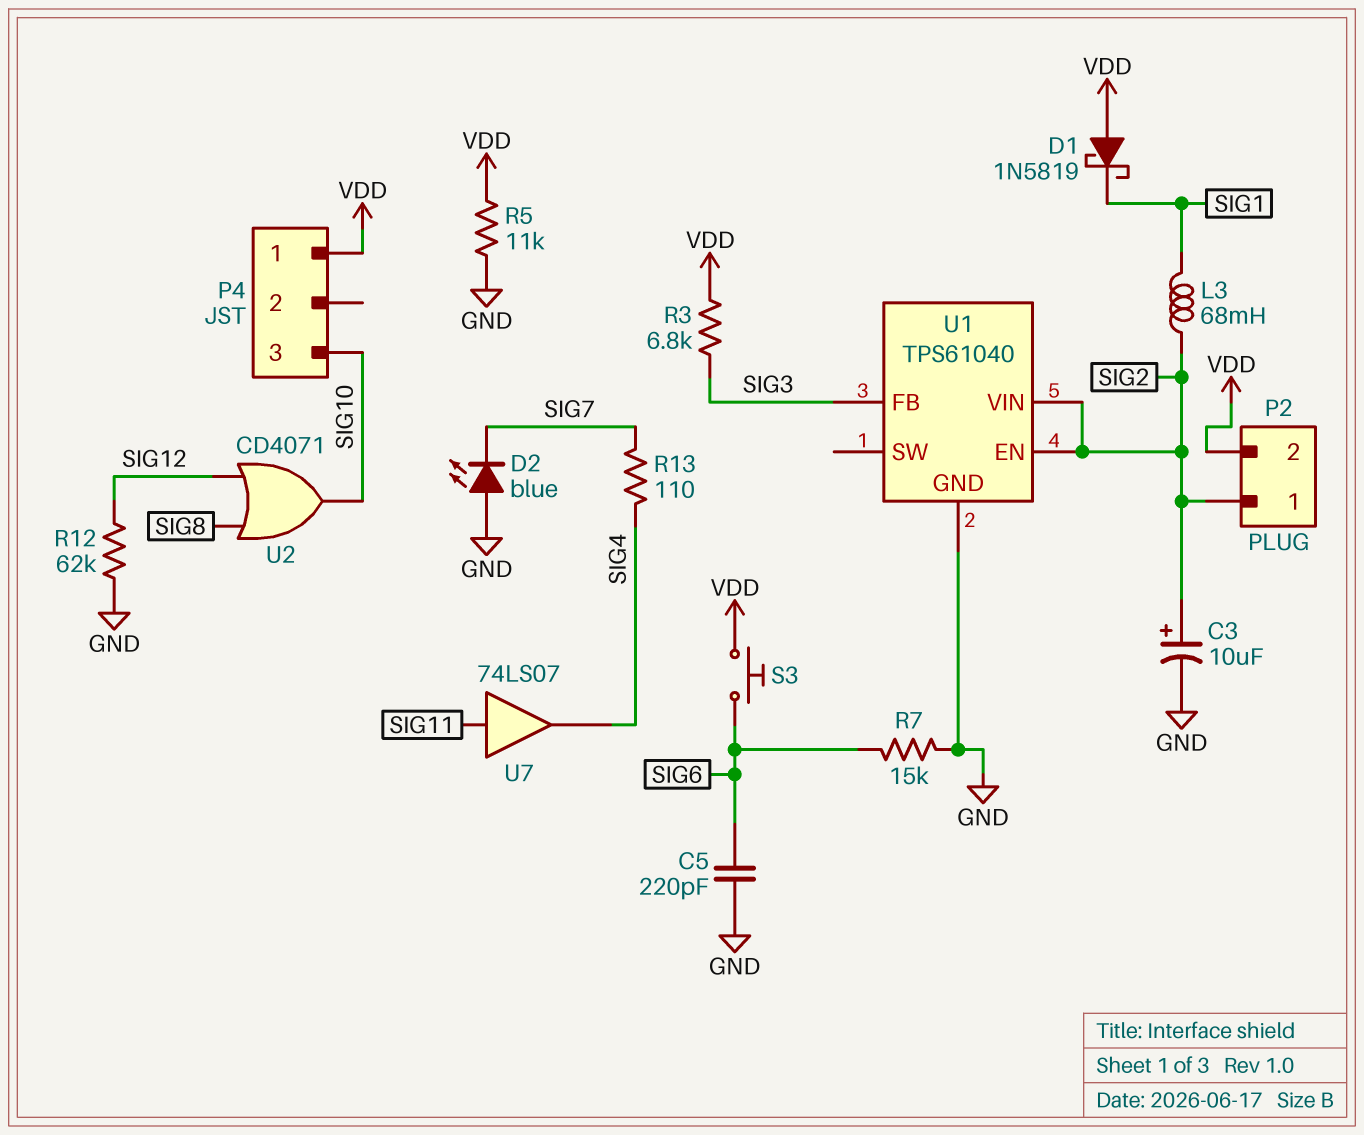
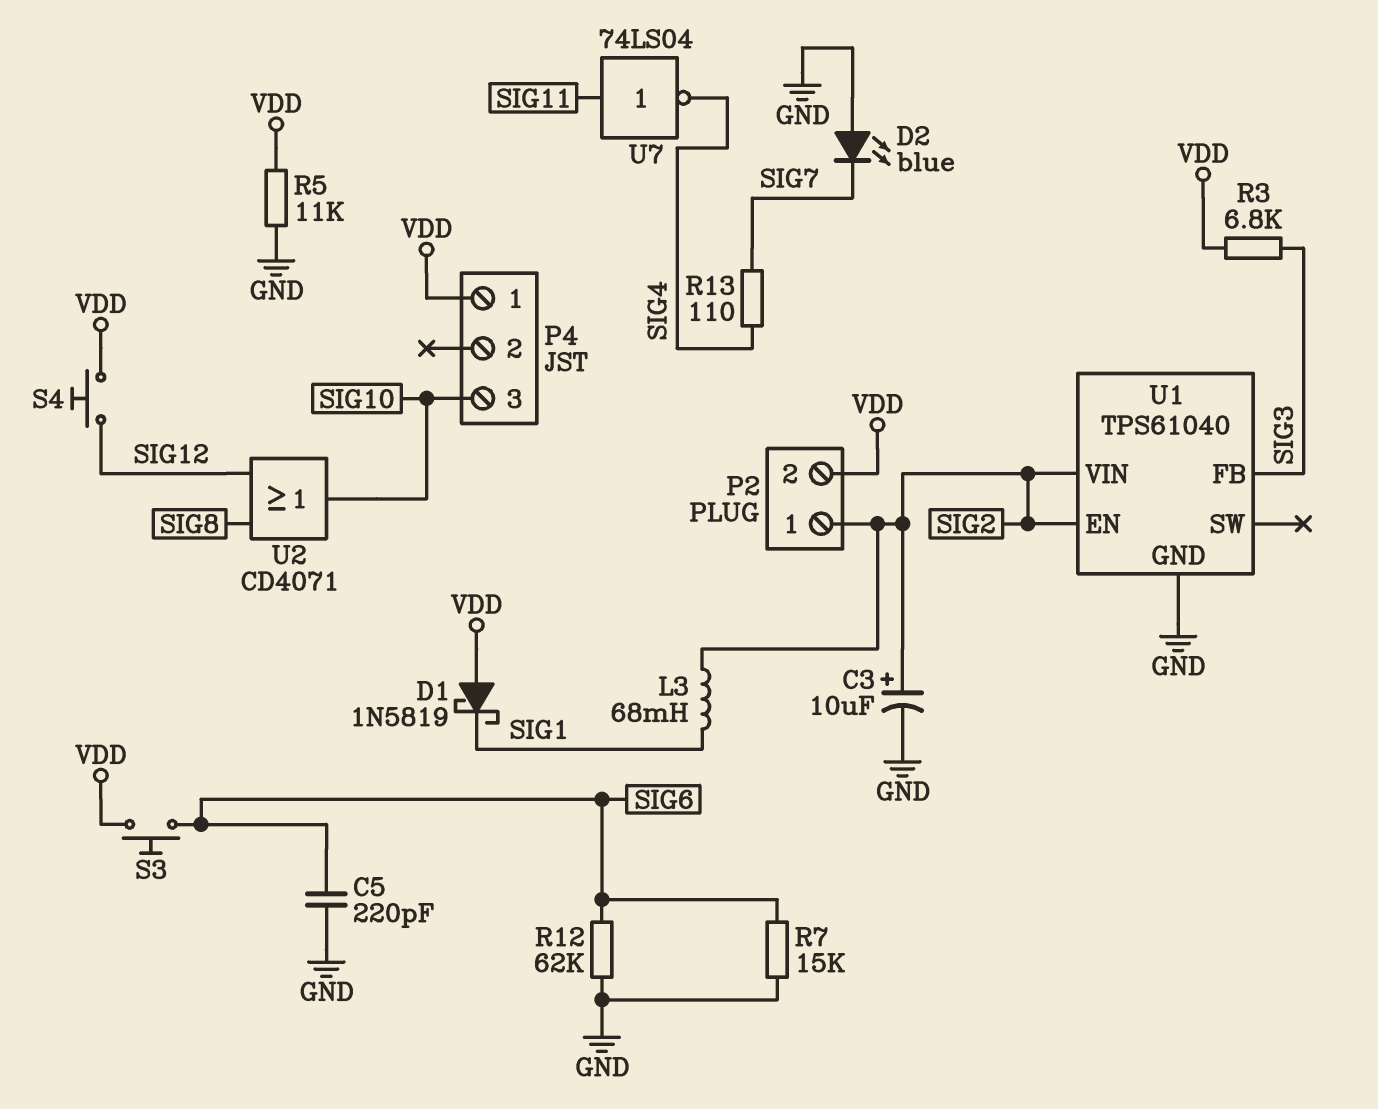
R12: 62k (GND, SIG12) -> 62k (GND, SIG6)
S4: none -> button (SIG12, VDD)
U7: buffer 74LS07 (in SIG11, out SIG4) -> NOT 74LS04 (in SIG11, out SIG4)

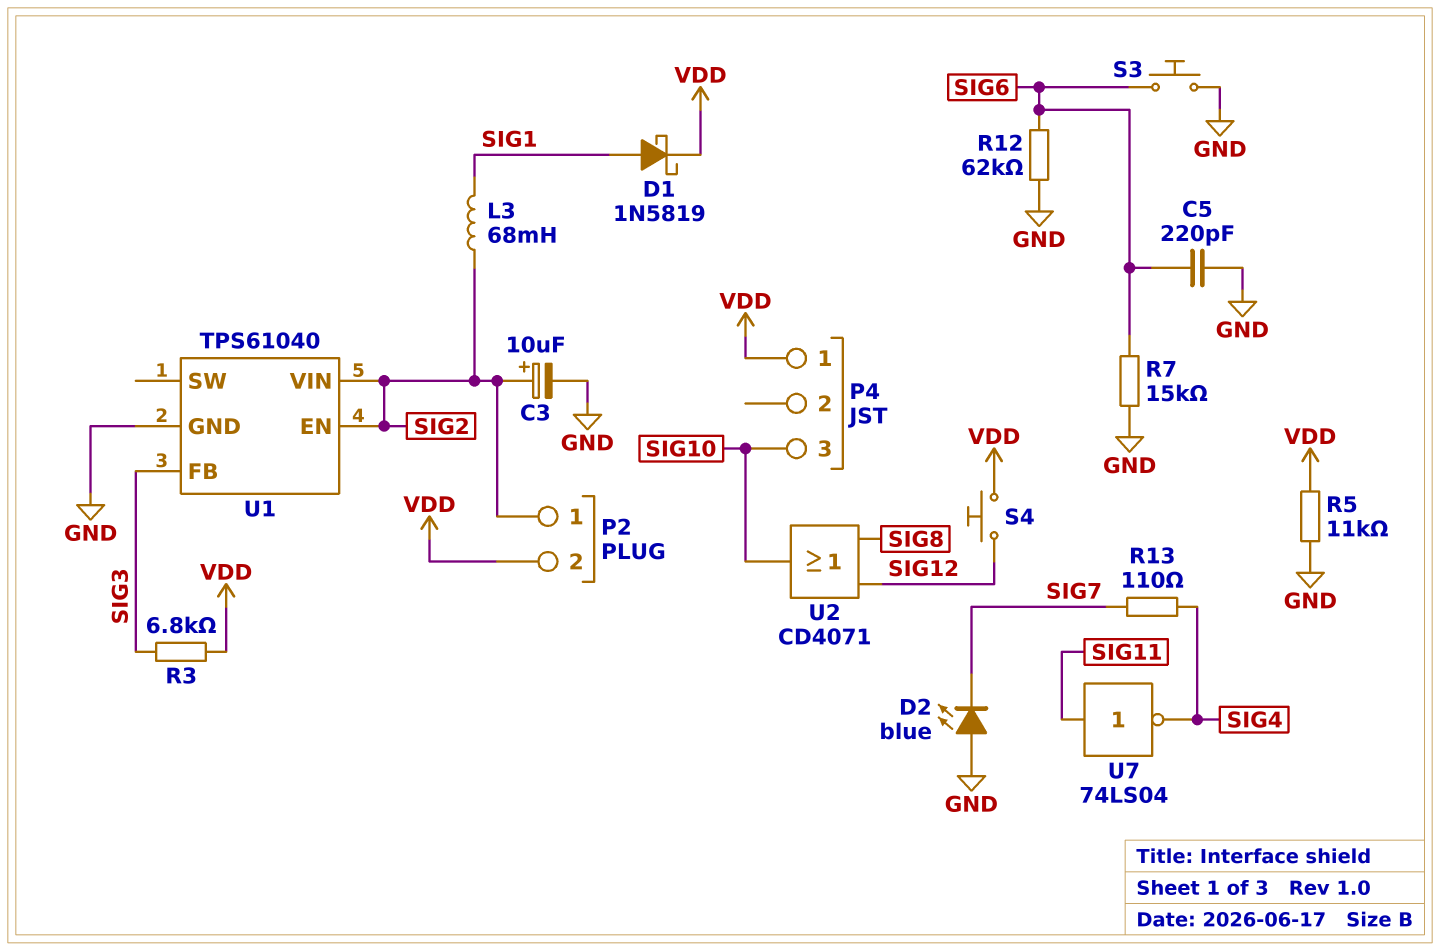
D1: schottky 1N5819 (A VDD, K SIG1) -> schottky 1N5819 (A SIG1, K VDD)
S3: button (SIG6, VDD) -> button (GND, SIG6)

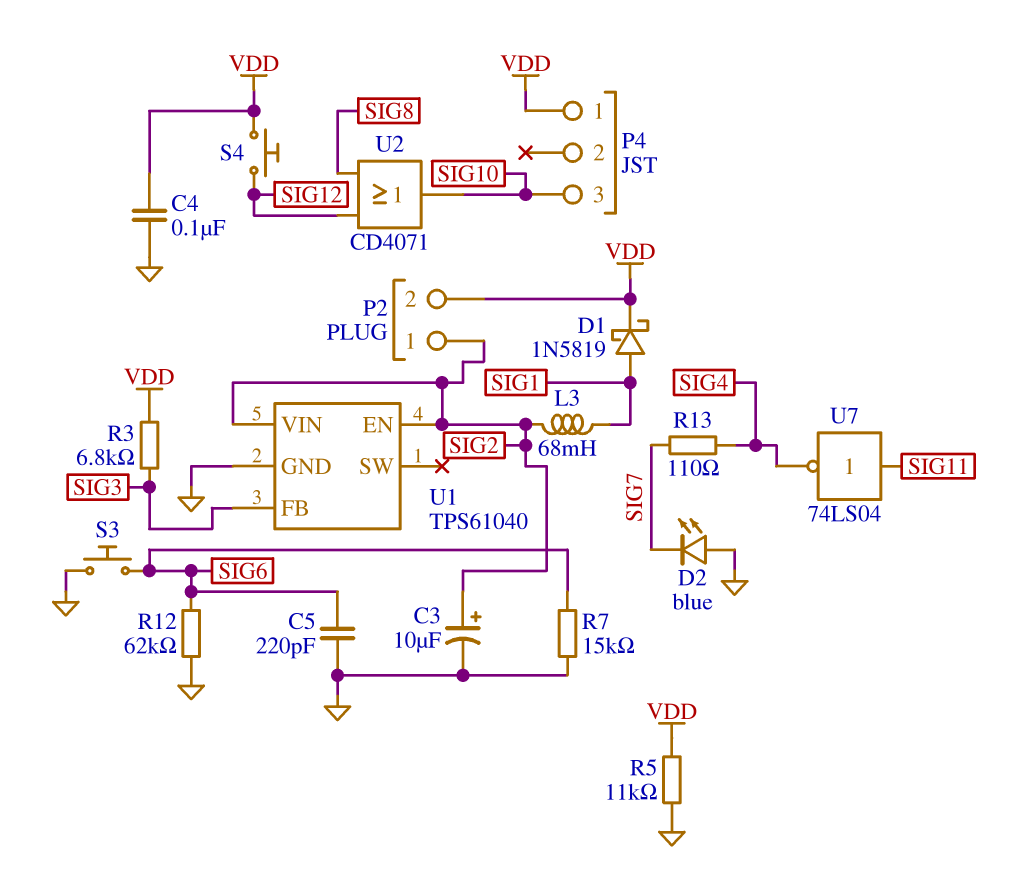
C4: none -> 100nF (GND, VDD)

